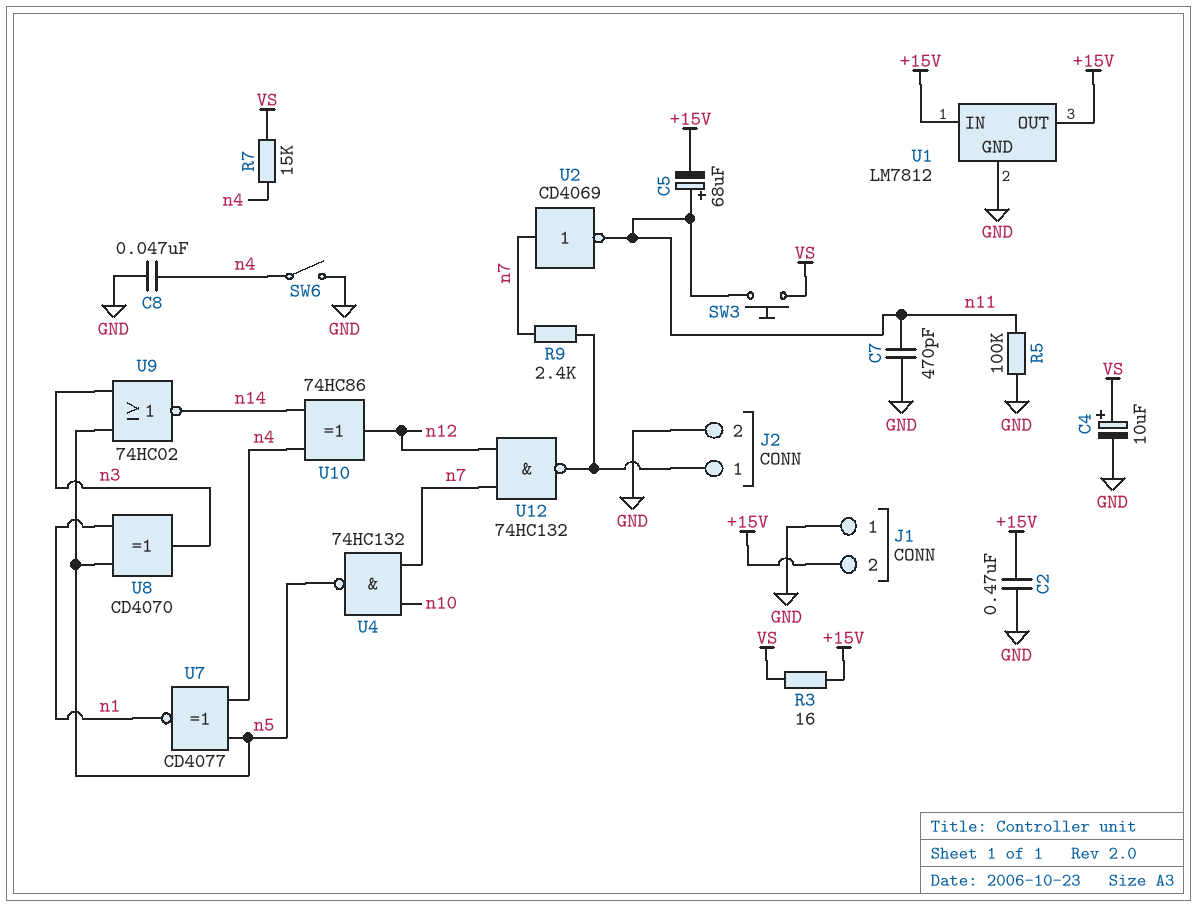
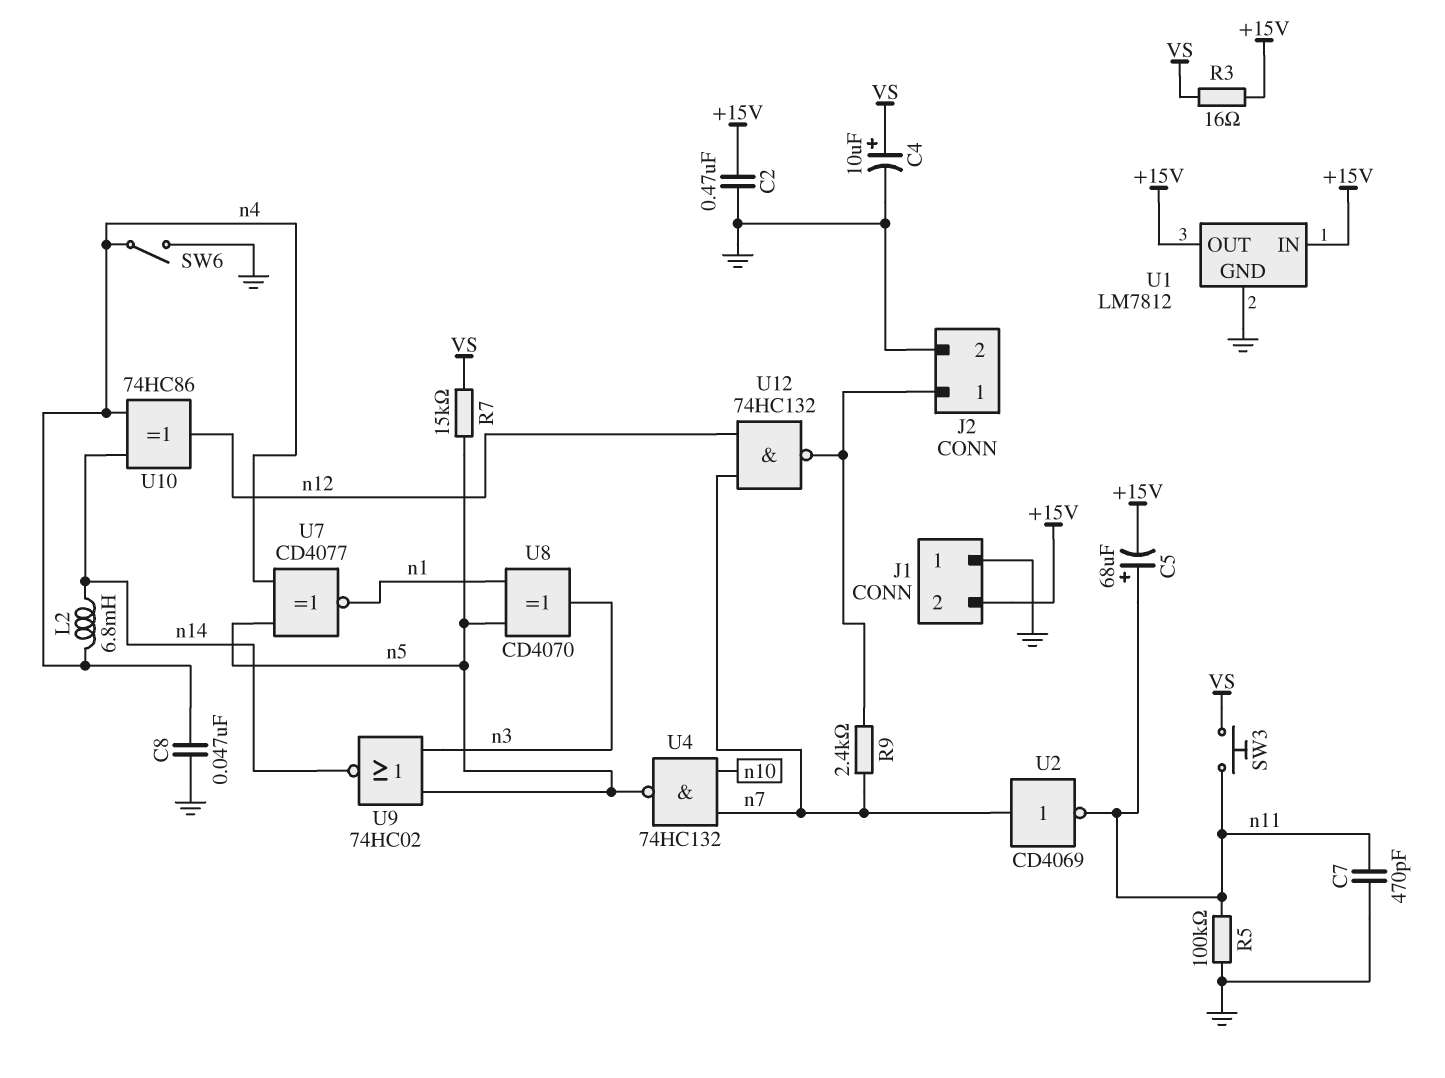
L2: none -> 6.8mH (n4, n14)
R7: 15k (VS, n4) -> 15k (VS, n5)

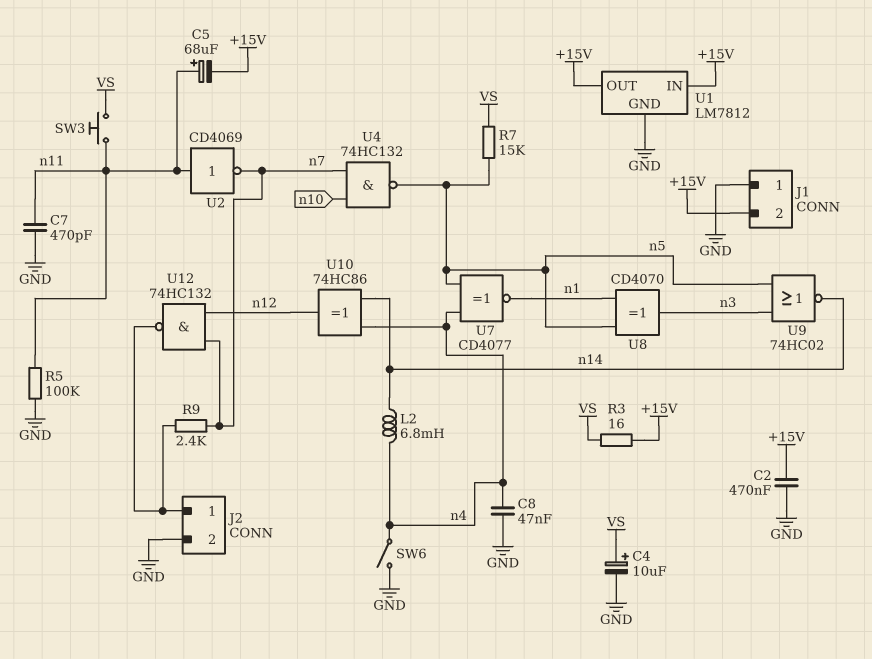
U2: NOT CD4069 (in n7, out n11) -> NOT CD4069 (in n11, out n7)

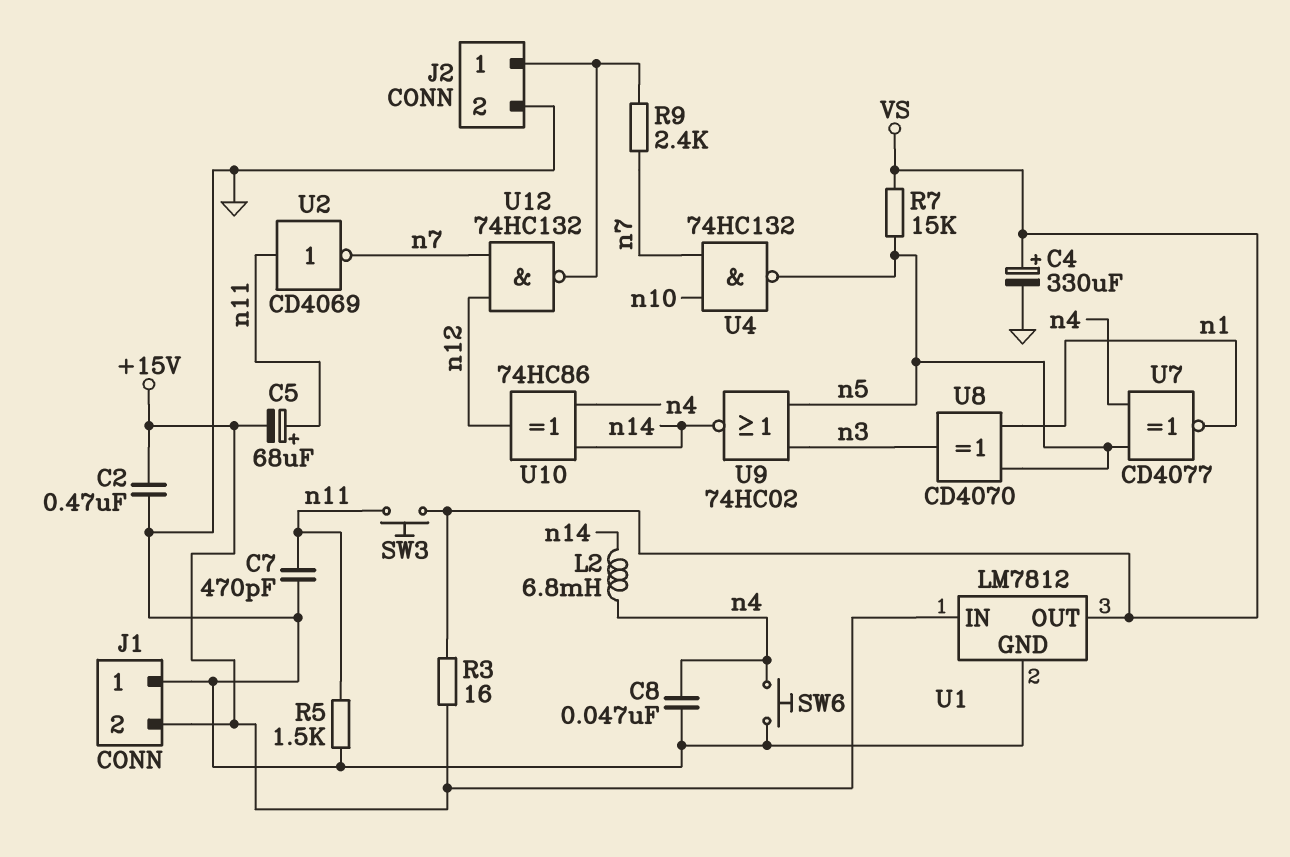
C4: 10uF (plus VS, minus GND) -> 330uF (plus VS, minus GND)
R5: 100k (GND, n11) -> 1.5k (GND, n11)
SW6: switch (GND, n4) -> button (GND, n4)
U1 pin OUT: +15V -> VS

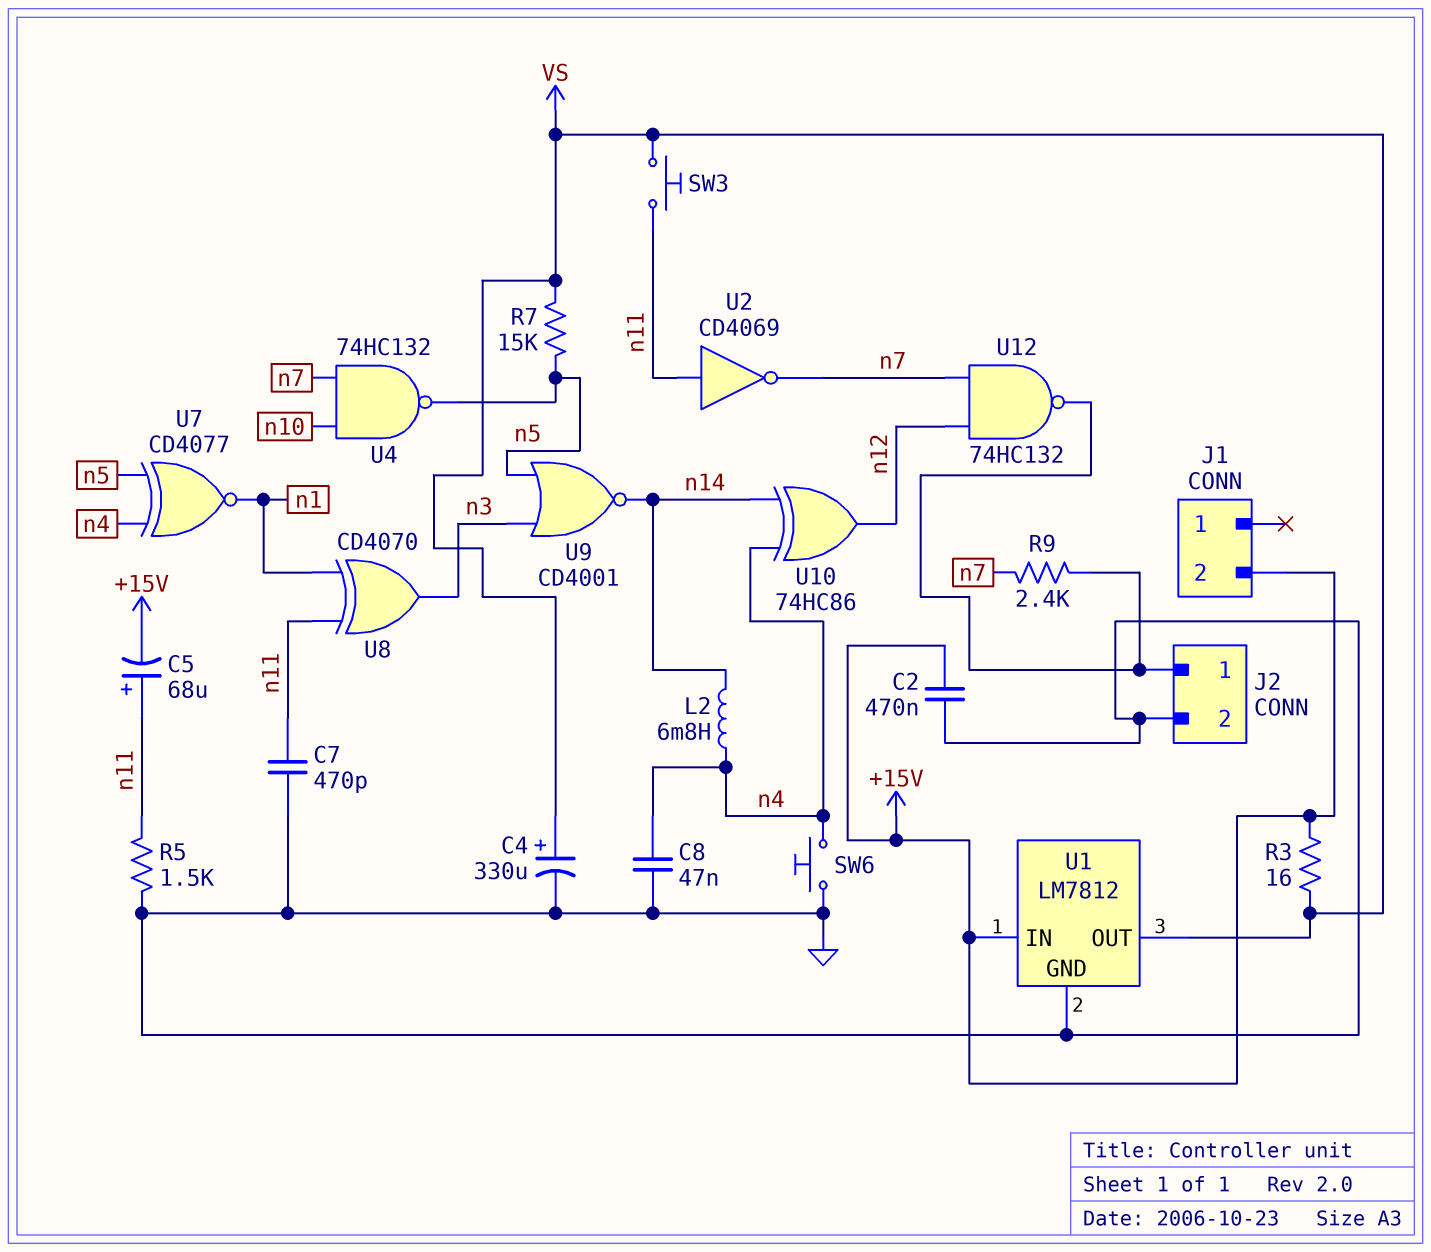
J1 pin 1: GND -> none
U8: XOR CD4070 (in n1, in n5, out n3) -> XOR CD4070 (in n1, in n11, out n3)
U9: NOR 74HC02 (in n3, in n5, out n14) -> NOR CD4001 (in n3, in n5, out n14)

